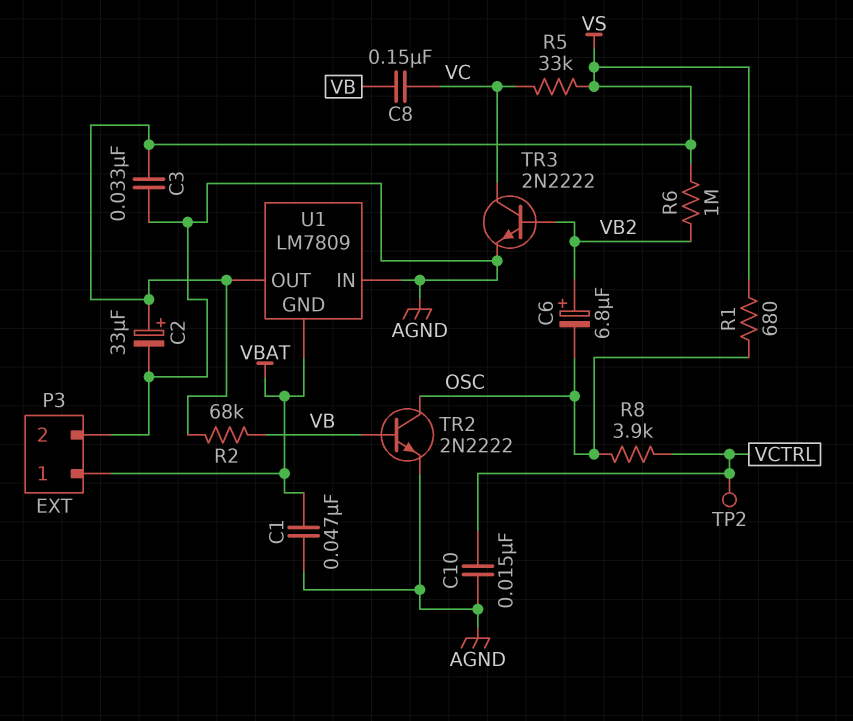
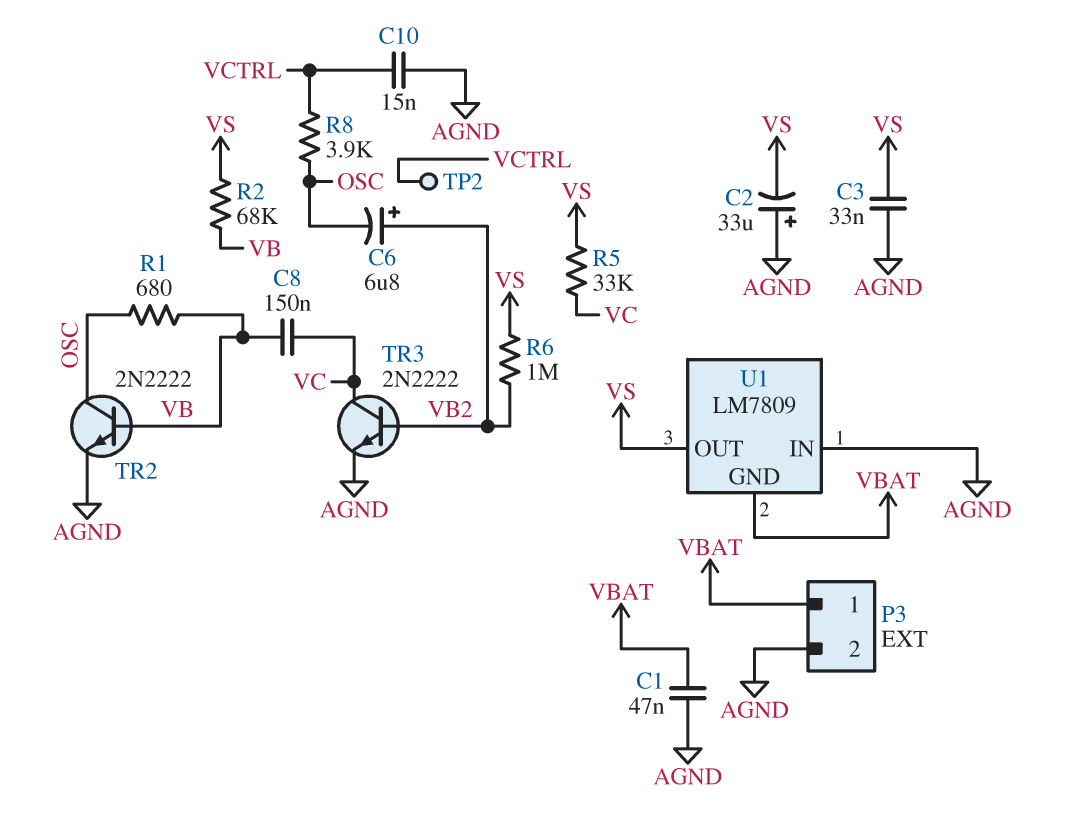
C2: 33uF (plus VS, minus AGND) -> 33uF (plus AGND, minus VS)
R1: 680 (OSC, VS) -> 680 (OSC, VB)

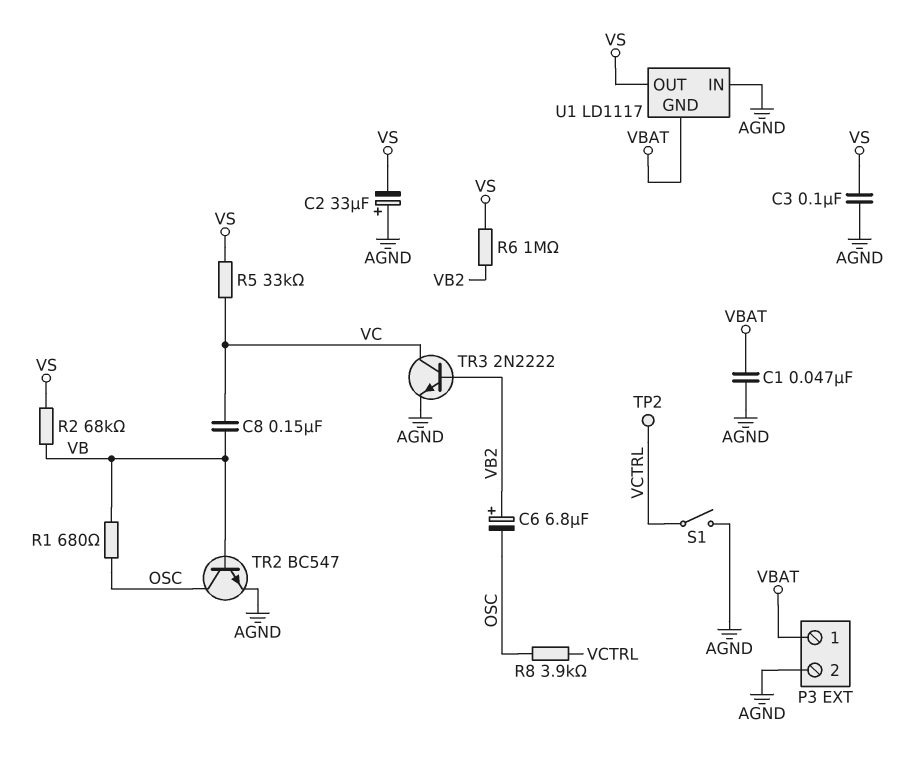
C3: 33nF (AGND, VS) -> 100nF (AGND, VS)
C10: 15nF (AGND, VCTRL) -> none
S1: none -> switch (AGND, VCTRL)
TR2: NPN 2N2222 (B VB, C OSC, E AGND) -> NPN BC547 (B VB, C OSC, E AGND)
U1: LM7809 -> LD1117

